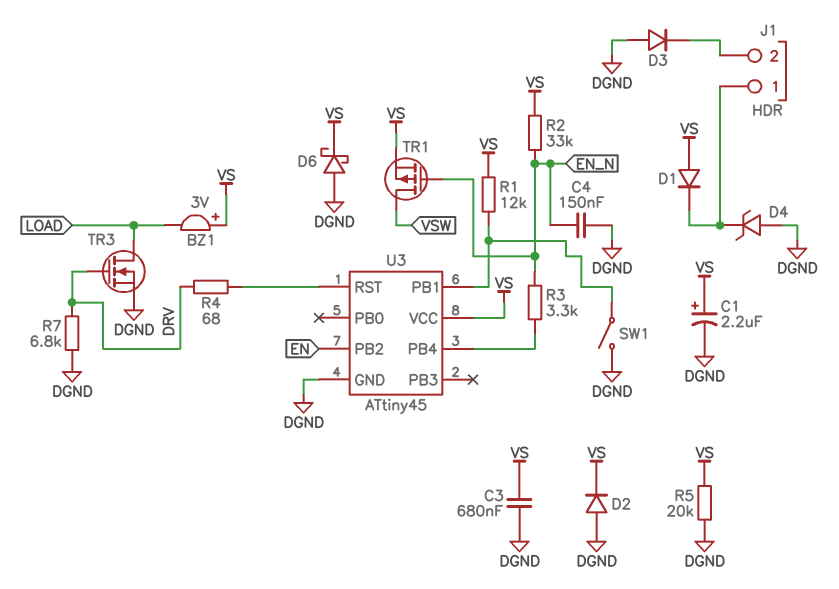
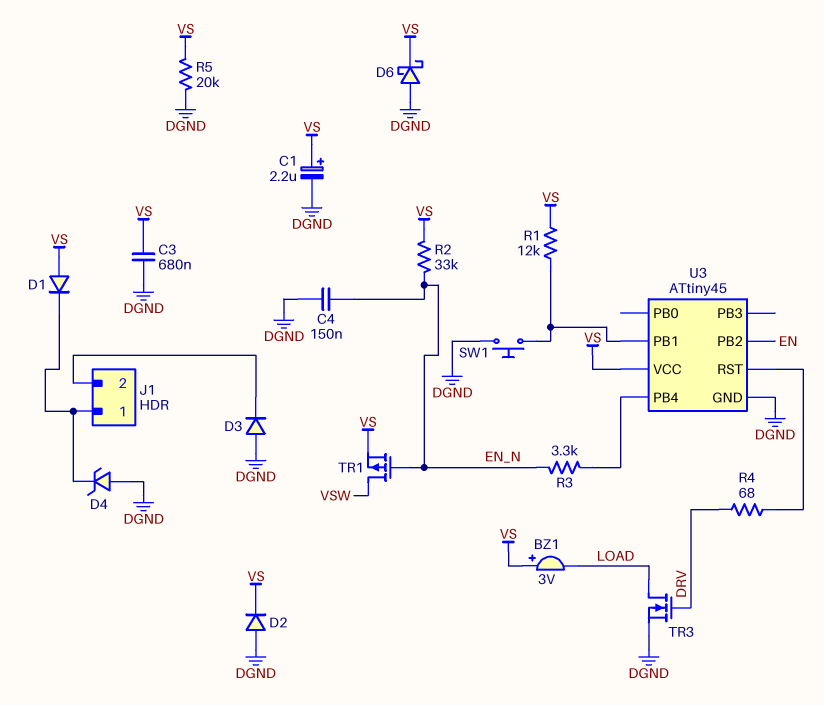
R7: 6.8k (DGND, DRV) -> none
SW1: switch (DGND, U3/PB1) -> button (DGND, U3/PB1)

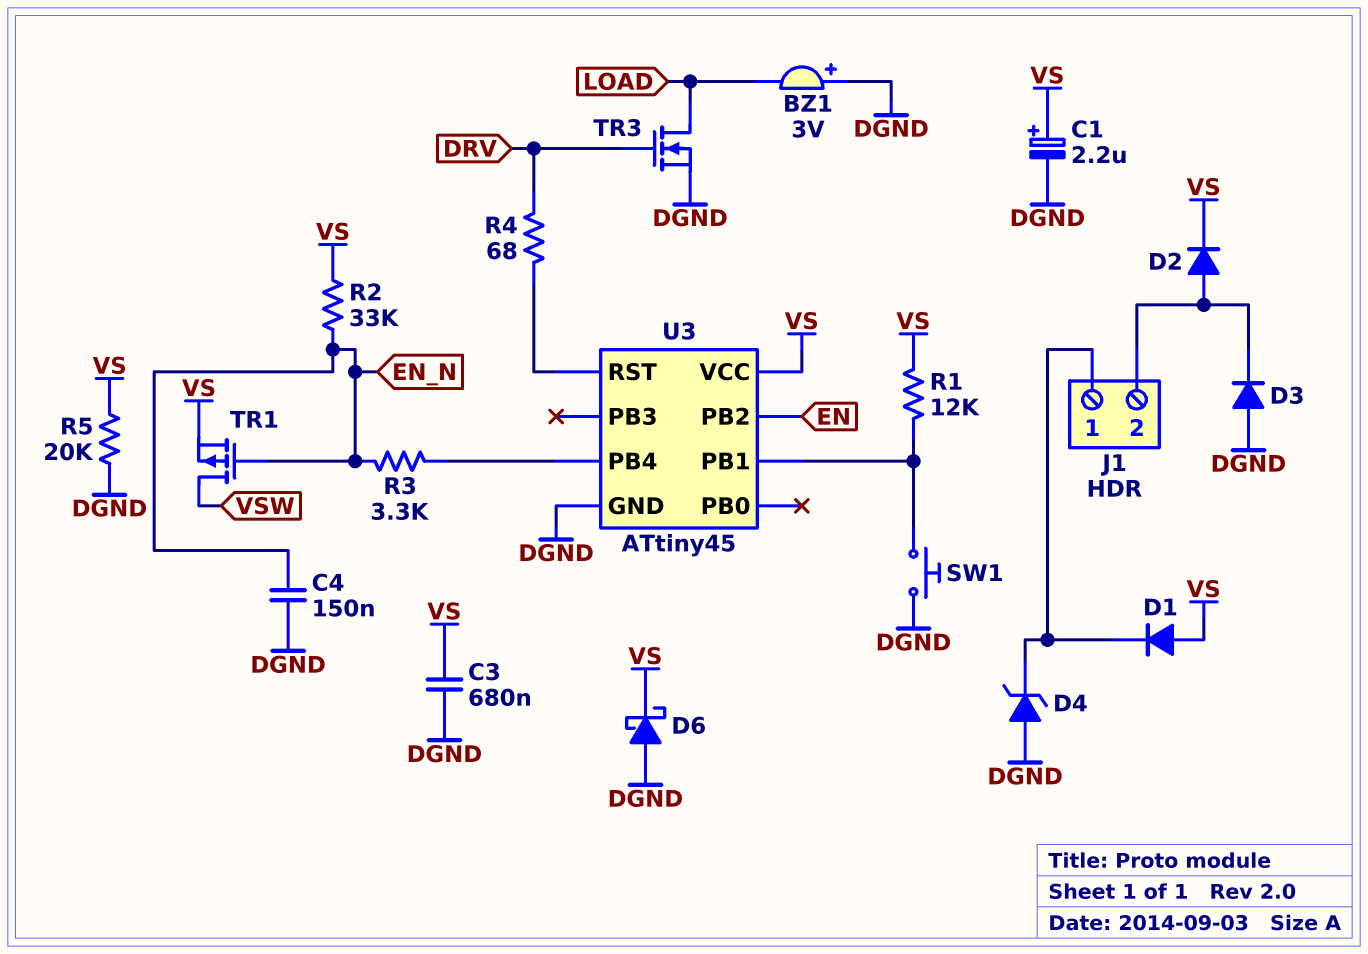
BZ1: buzzer 3V (plus VS, minus LOAD) -> buzzer 3V (plus DGND, minus LOAD)
D2: diode (A DGND, K VS) -> diode (A J1/2, K VS)

